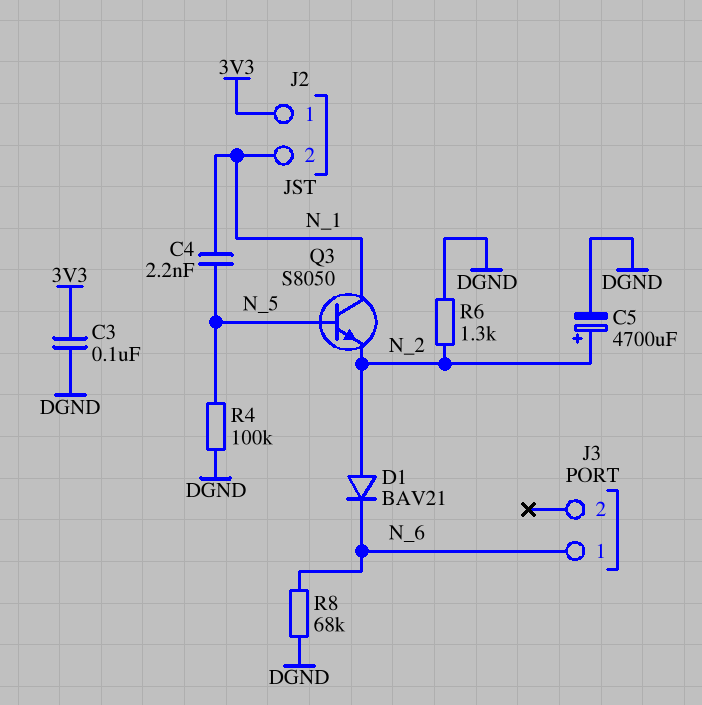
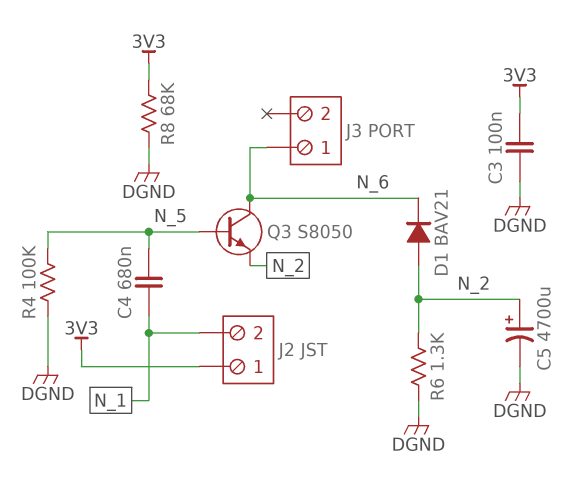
C4: 2.2nF (N_1, N_5) -> 680nF (N_1, N_5)
Q3: NPN S8050 (B N_5, C N_1, E N_2) -> NPN S8050 (B N_5, C N_6, E N_2)
R8: 68k (DGND, N_6) -> 68k (3V3, DGND)

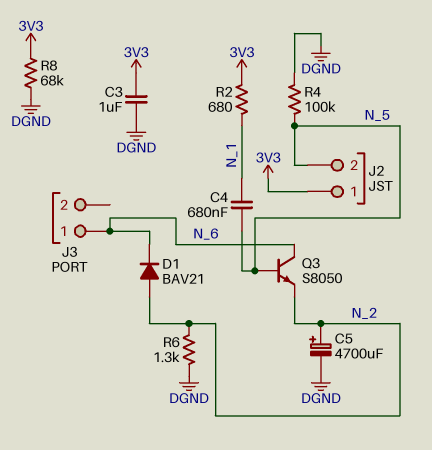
C3: 100nF (3V3, DGND) -> 1uF (3V3, DGND)
J2 pin 2: N_1 -> N_5
R2: none -> 680 (3V3, N_1)

